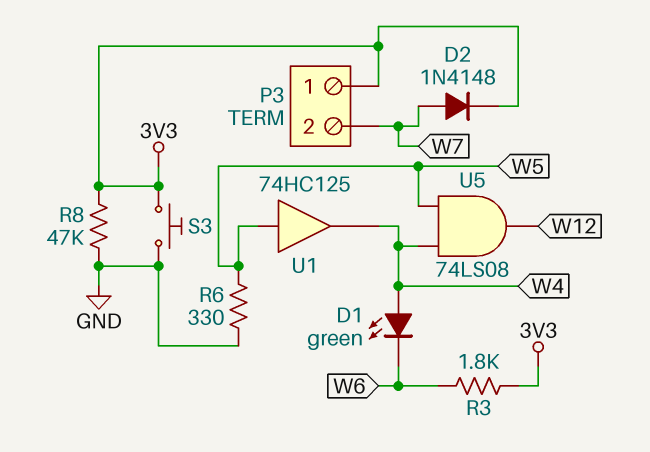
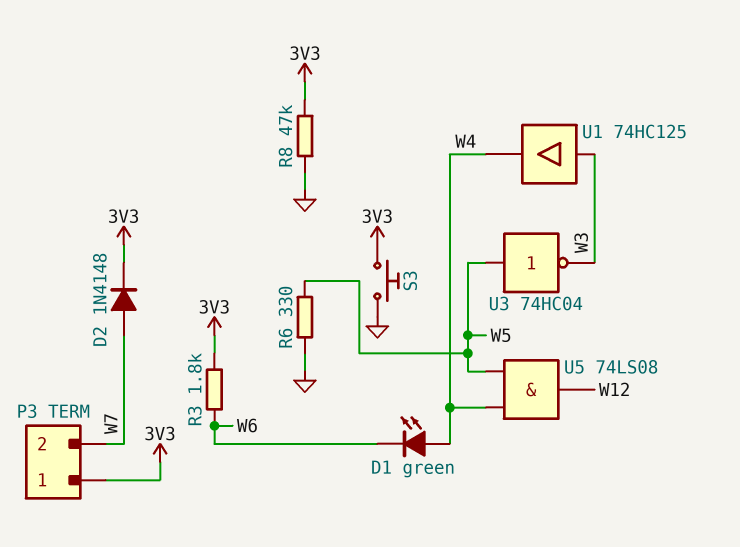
U1: buffer 74HC125 (in W5, out W4) -> buffer 74HC125 (in W3, out W4)
U3: none -> NOT 74HC04 (in W5, out W3)

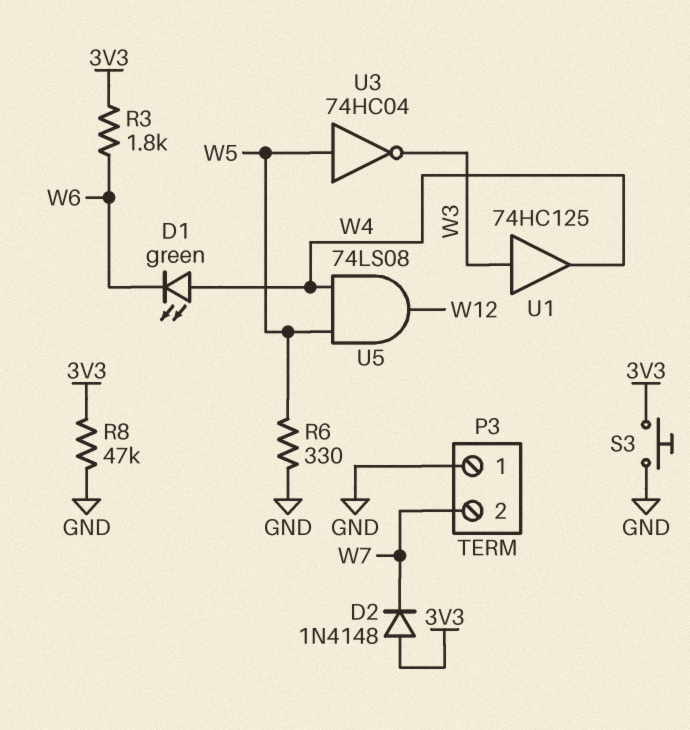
D2: diode 1N4148 (A W7, K 3V3) -> diode 1N4148 (A 3V3, K W7)
P3 pin 1: 3V3 -> GND

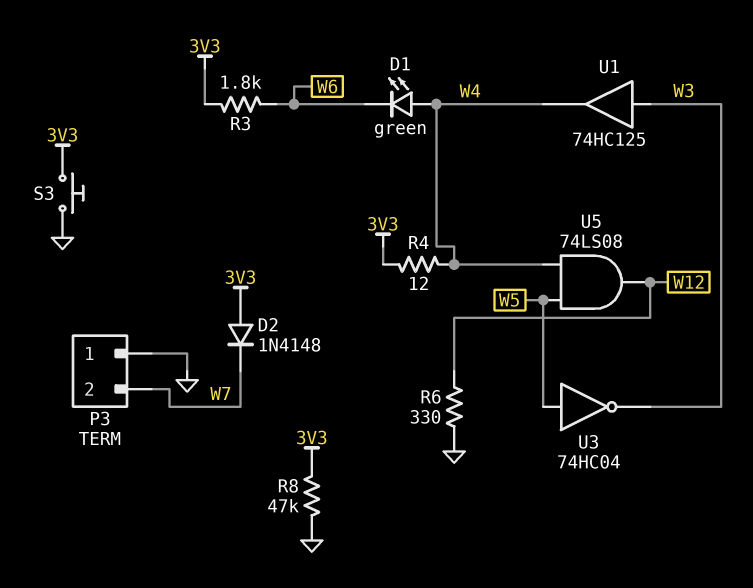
R4: none -> 12 (3V3, W4)
R6: 330 (GND, W5) -> 330 (GND, W12)

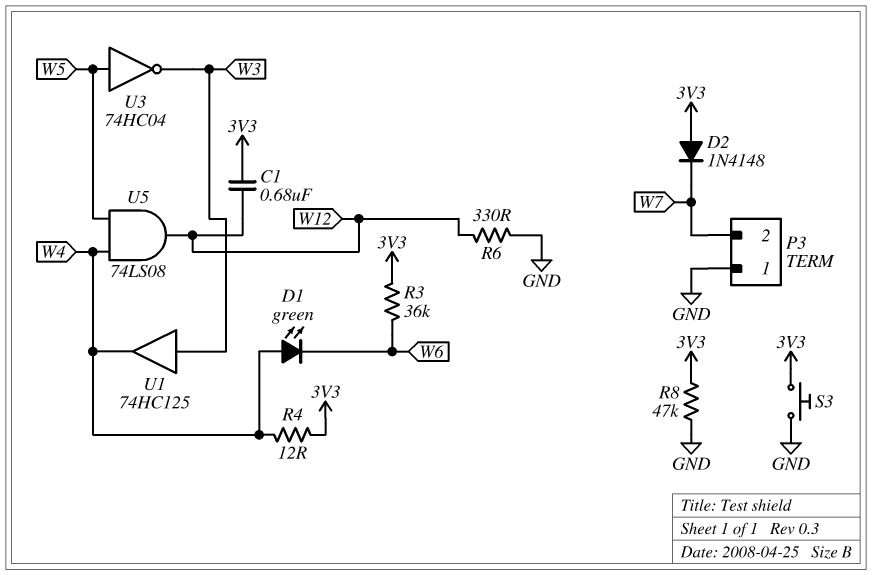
C1: none -> 680nF (3V3, W12)
R3: 1.8k (3V3, W6) -> 36k (3V3, W6)

